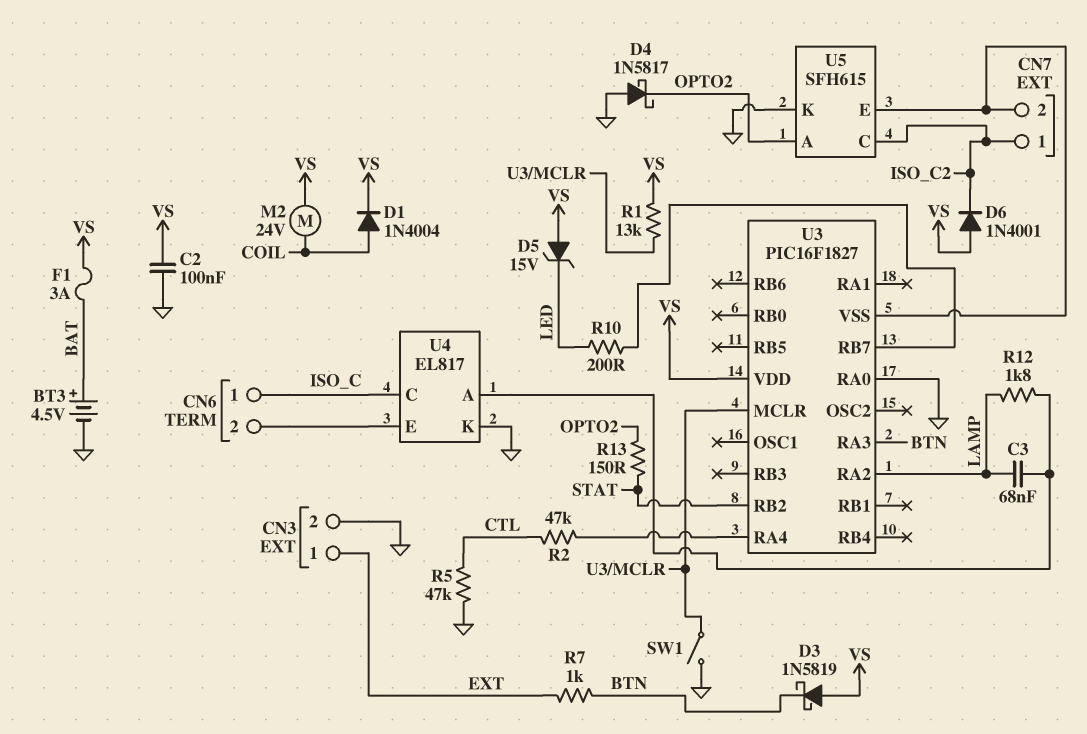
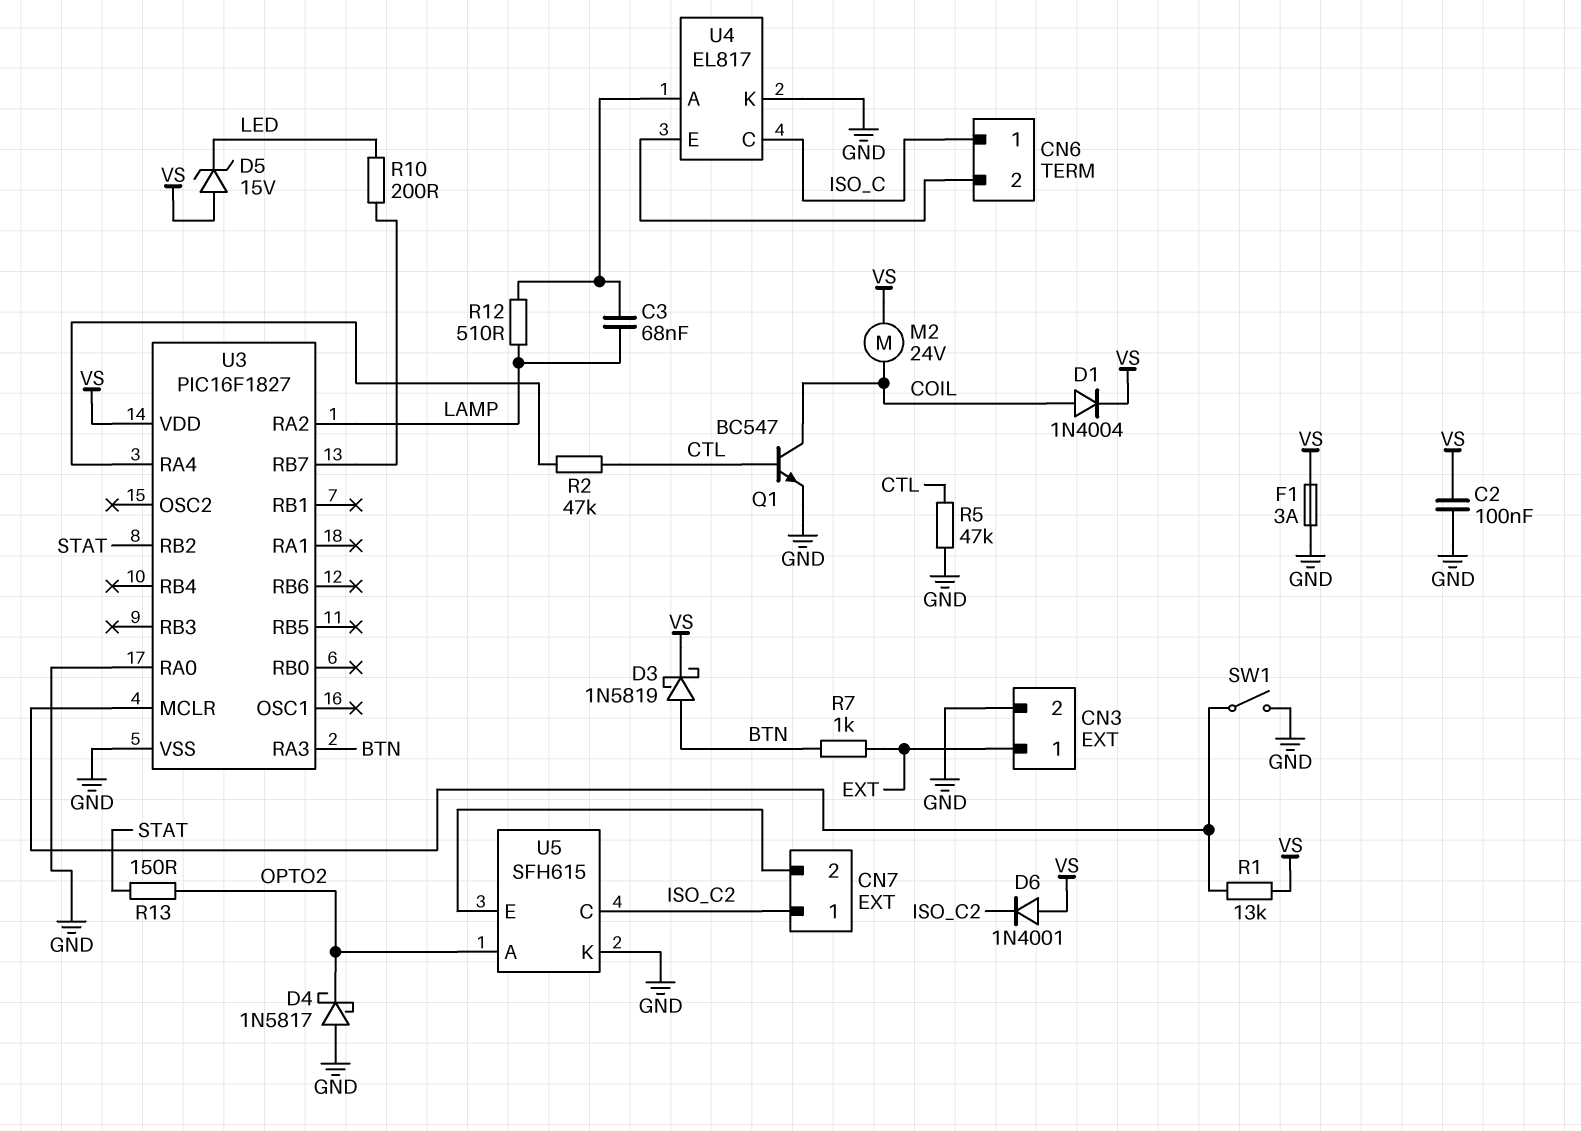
BT3: 4.5V (plus BAT, minus GND) -> none
D3: schottky 1N5819 (A VS, K BTN) -> schottky 1N5819 (A BTN, K VS)
F1: 3A (BAT, VS) -> 3A (GND, VS)
Q1: none -> NPN BC547 (B CTL, C COIL, E GND)
R12: 1.8k (LAMP, U4/A) -> 510 (LAMP, U4/A)
U3 pin VSS: CN7/2 -> GND

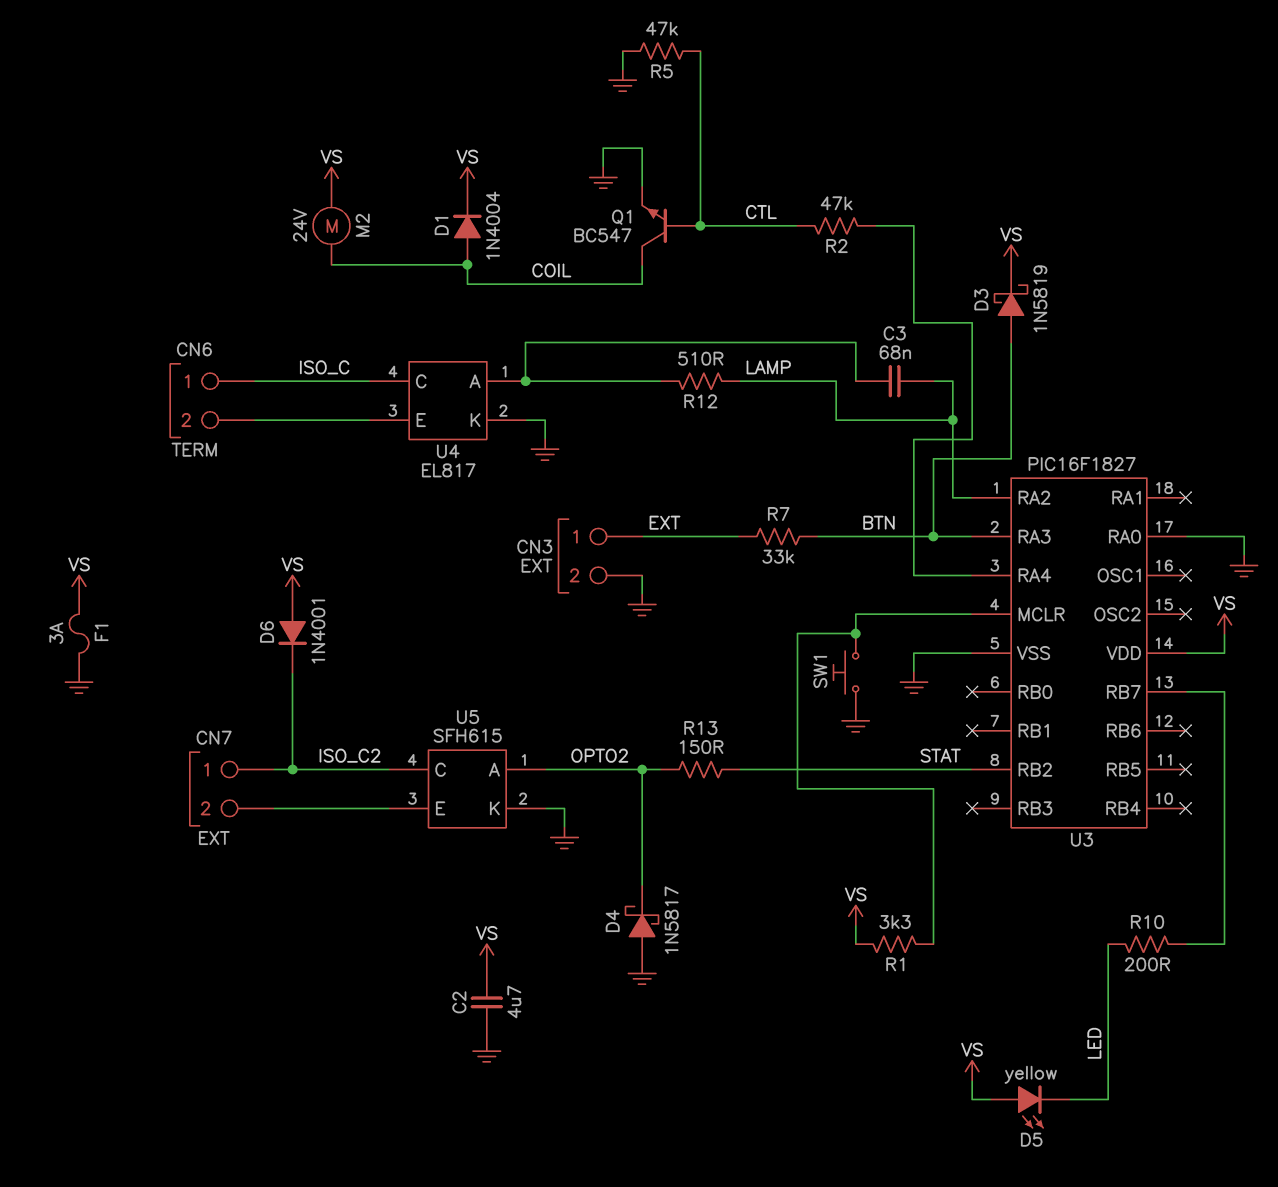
C2: 100nF (GND, VS) -> 4.7uF (GND, VS)
D5: zener 15V (A VS, K LED) -> LED yellow (A VS, K LED)
R1: 13k (U3/MCLR, VS) -> 3.3k (U3/MCLR, VS)
R7: 1k (BTN, EXT) -> 33k (BTN, EXT)
SW1: switch (GND, U3/MCLR) -> button (GND, U3/MCLR)

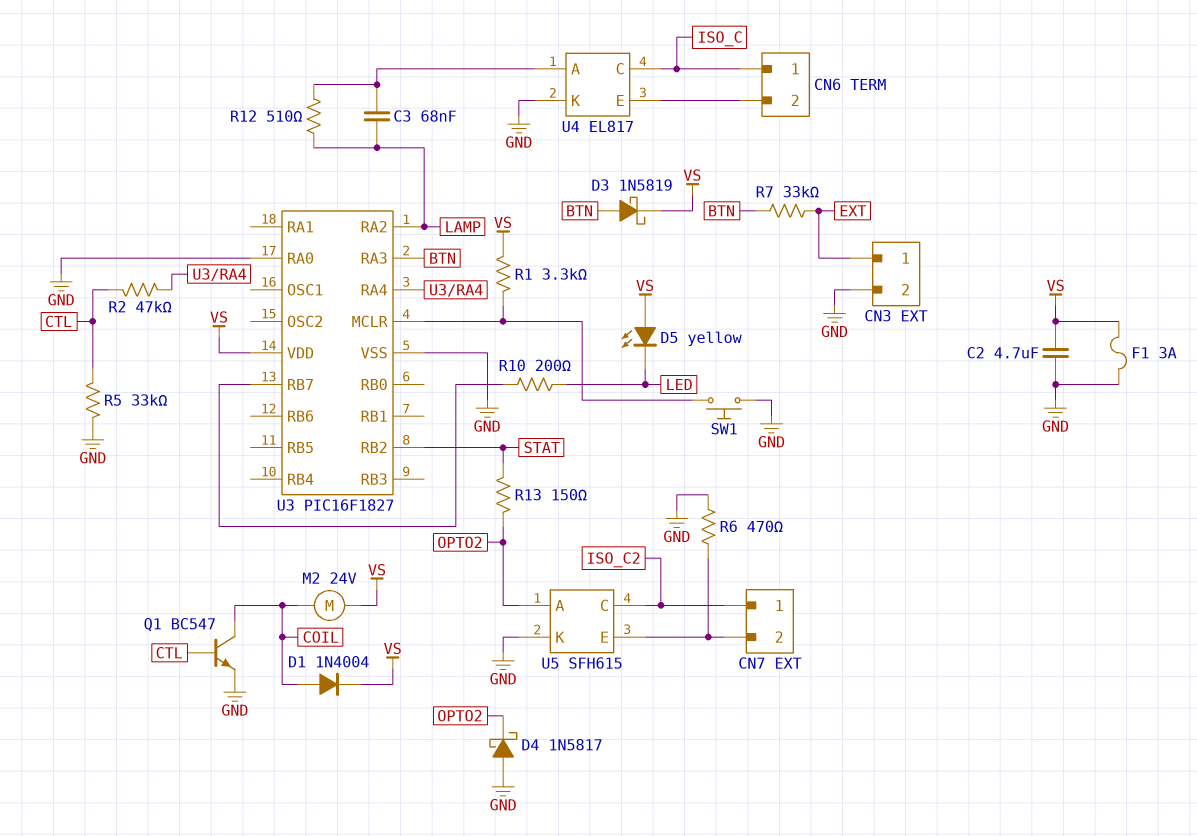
D6: diode 1N4001 (A VS, K ISO_C2) -> none
R5: 47k (CTL, GND) -> 33k (CTL, GND)
R6: none -> 470 (CN7/2, GND)

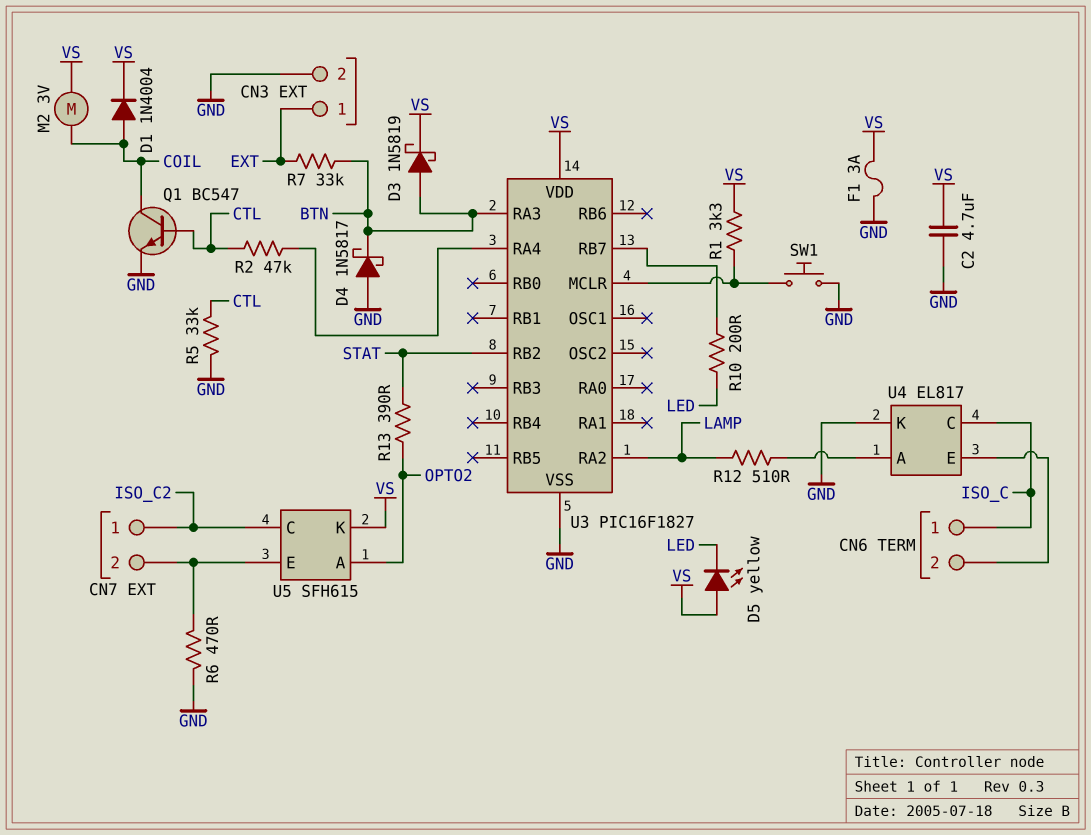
C3: 68nF (LAMP, U4/A) -> none
D4: schottky 1N5817 (A GND, K OPTO2) -> schottky 1N5817 (A GND, K BTN)
M2: motor 24V (COIL, VS) -> motor 3V (COIL, VS)
R13: 150 (OPTO2, STAT) -> 390 (OPTO2, STAT)
U3 pin RA0: GND -> none
U5 pin K: GND -> VS

